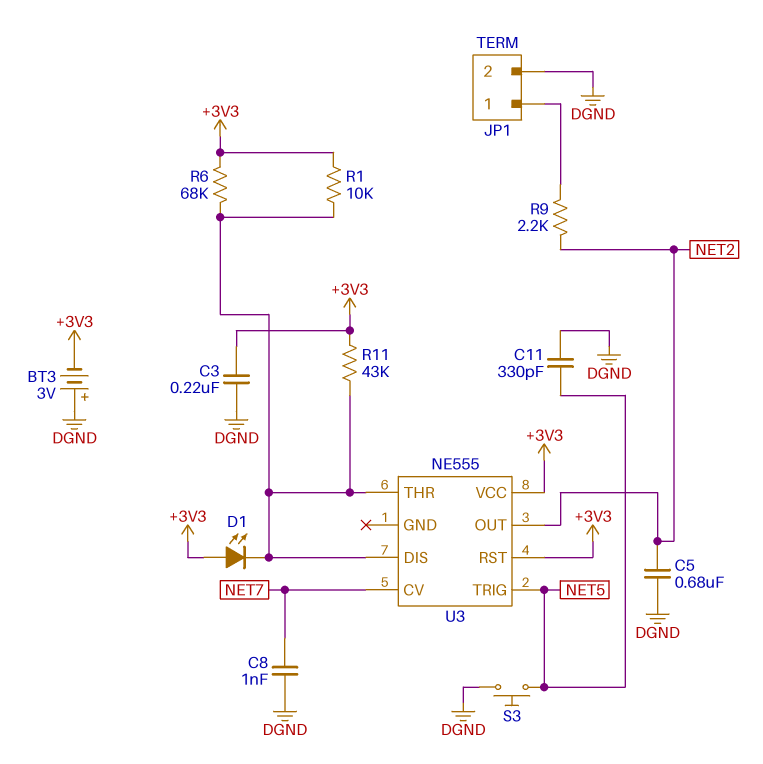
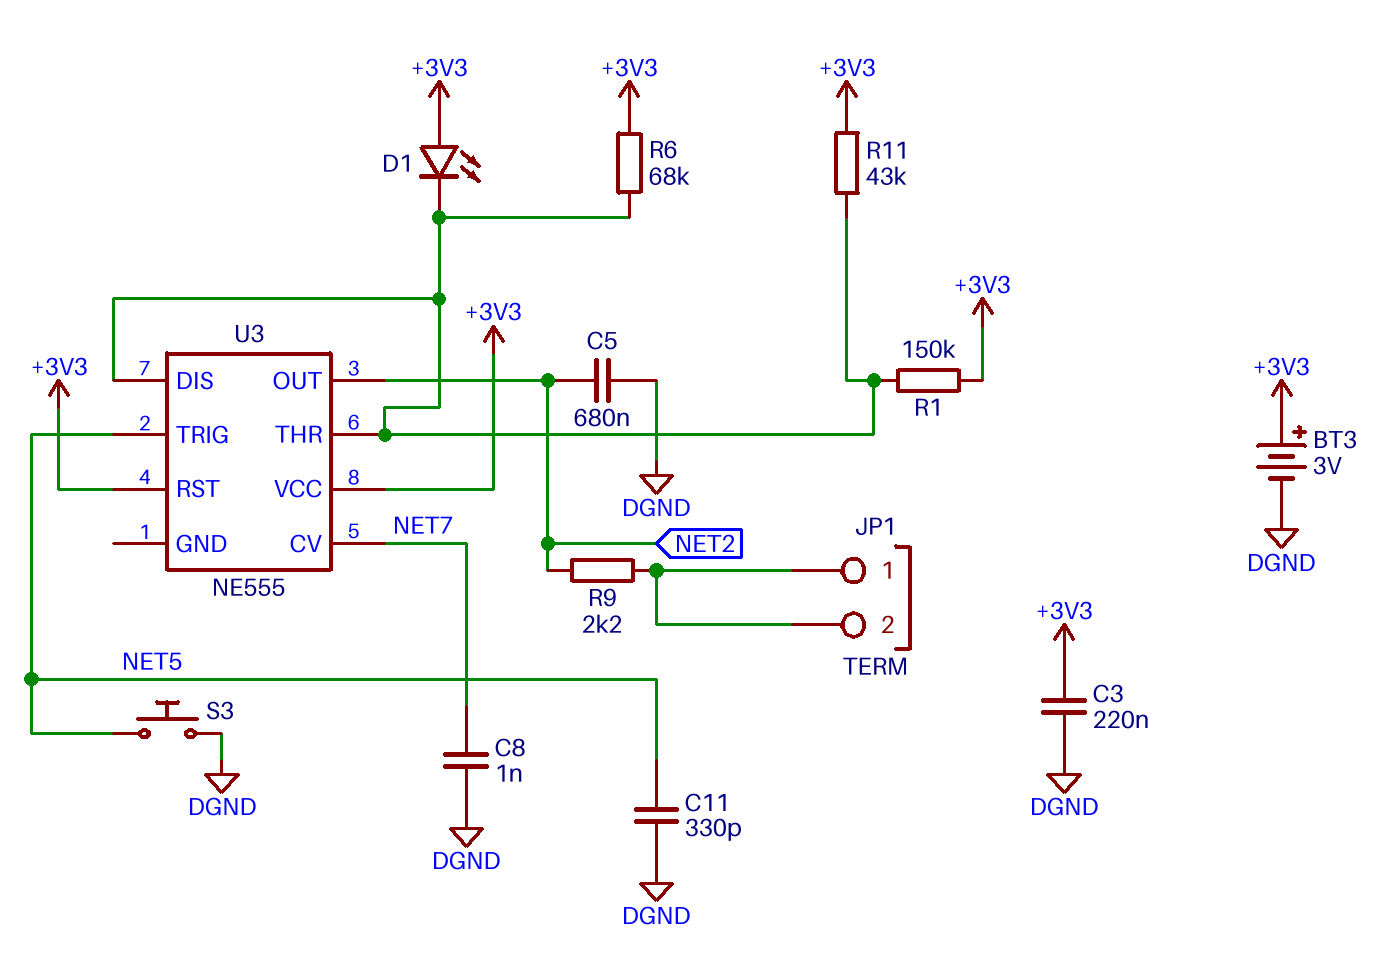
BT3: 3V (plus DGND, minus +3V3) -> 3V (plus +3V3, minus DGND)
JP1 pin 2: DGND -> JP1/1
R1: 10k (+3V3, U3/DIS) -> 150k (+3V3, U3/DIS)

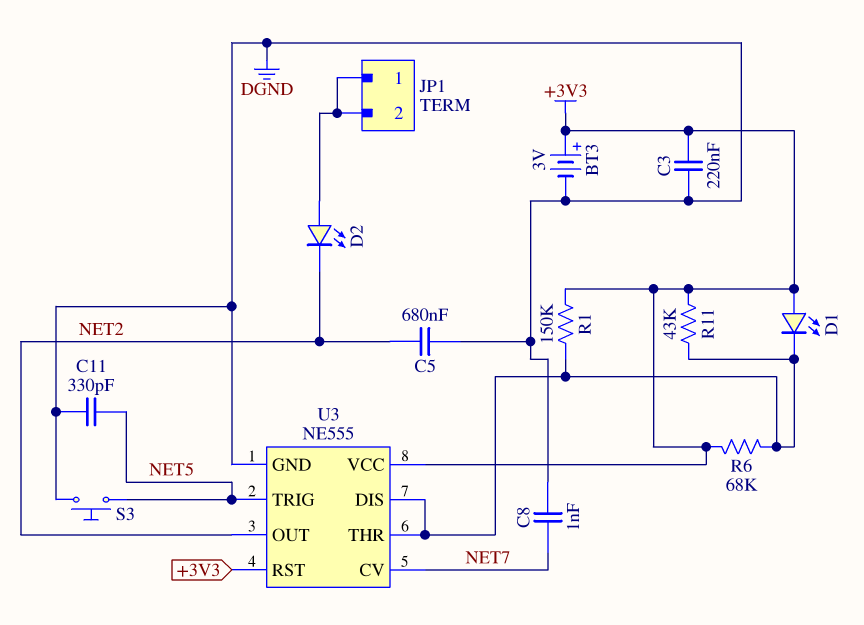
D2: none -> LED (A JP1/1, K NET2)
R9: 2.2k (JP1/1, NET2) -> none
U3 pin GND: none -> DGND

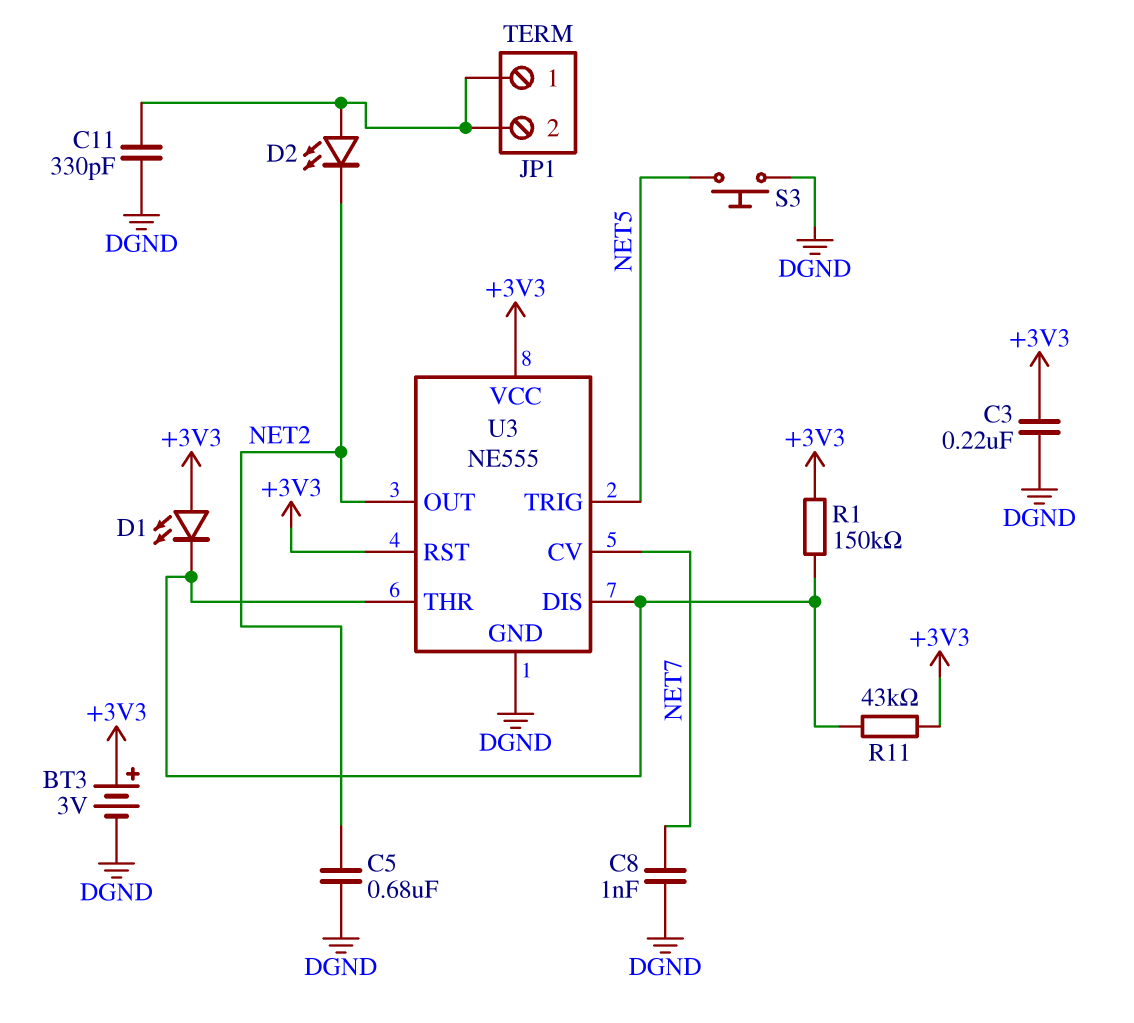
C11: 330pF (DGND, NET5) -> 330pF (DGND, JP1/1)
R6: 68k (+3V3, U3/DIS) -> none

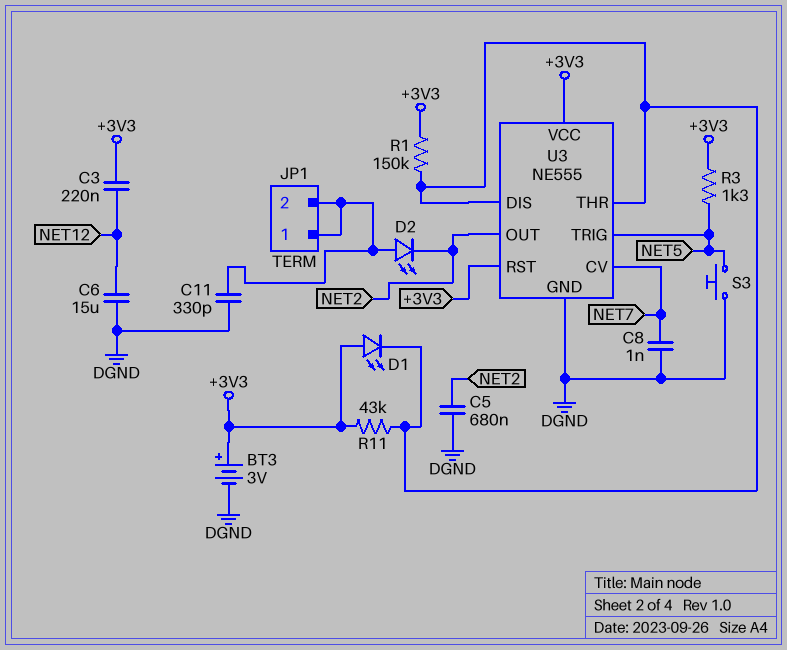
C3: 220nF (+3V3, DGND) -> 220nF (+3V3, NET12)
C6: none -> 15uF (DGND, NET12)
R3: none -> 1.3k (+3V3, NET5)

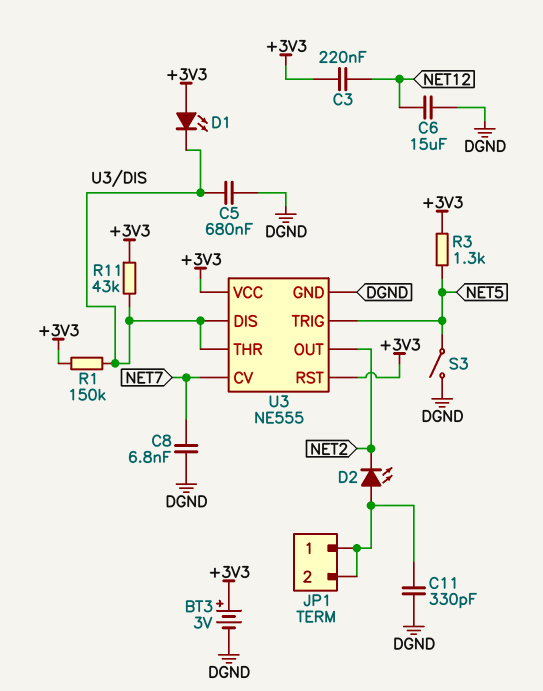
C5: 680nF (DGND, NET2) -> 680nF (DGND, U3/DIS)
C8: 1nF (DGND, NET7) -> 6.8nF (DGND, NET7)
S3: button (DGND, NET5) -> switch (DGND, NET5)

